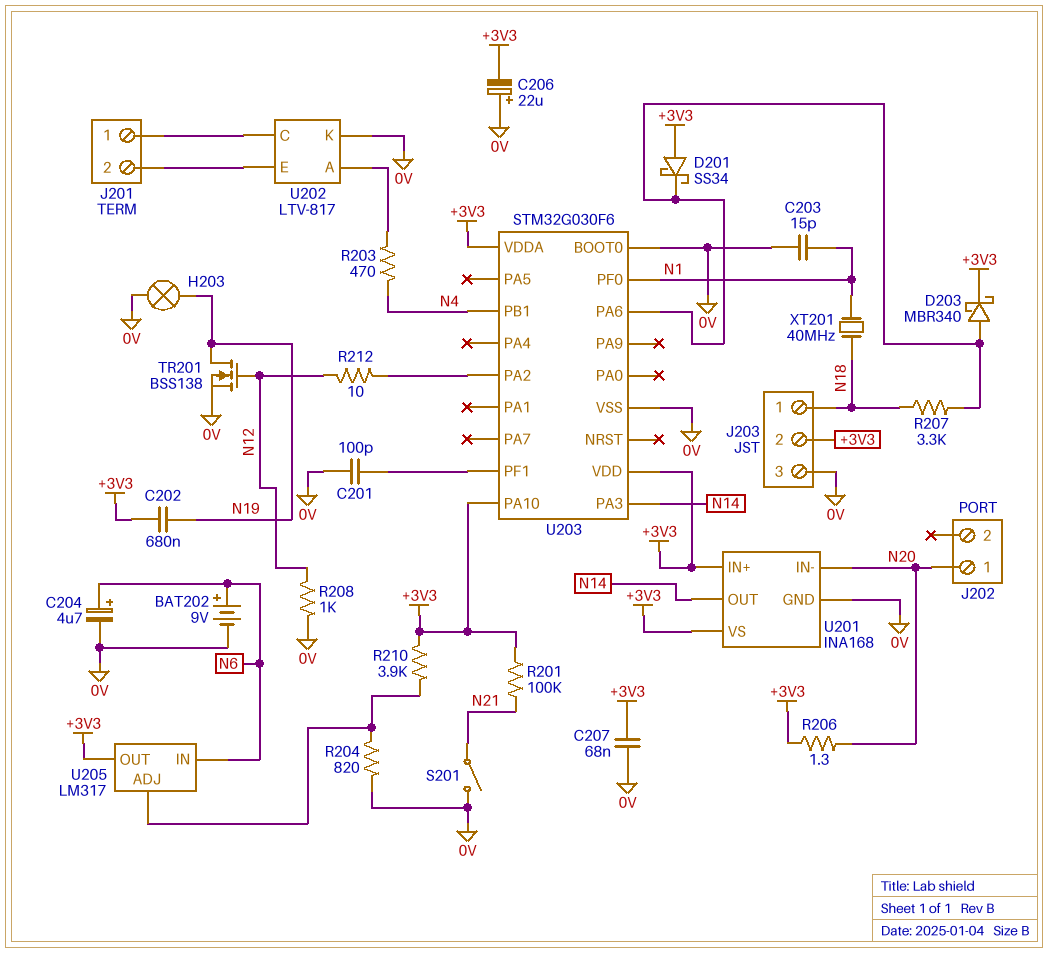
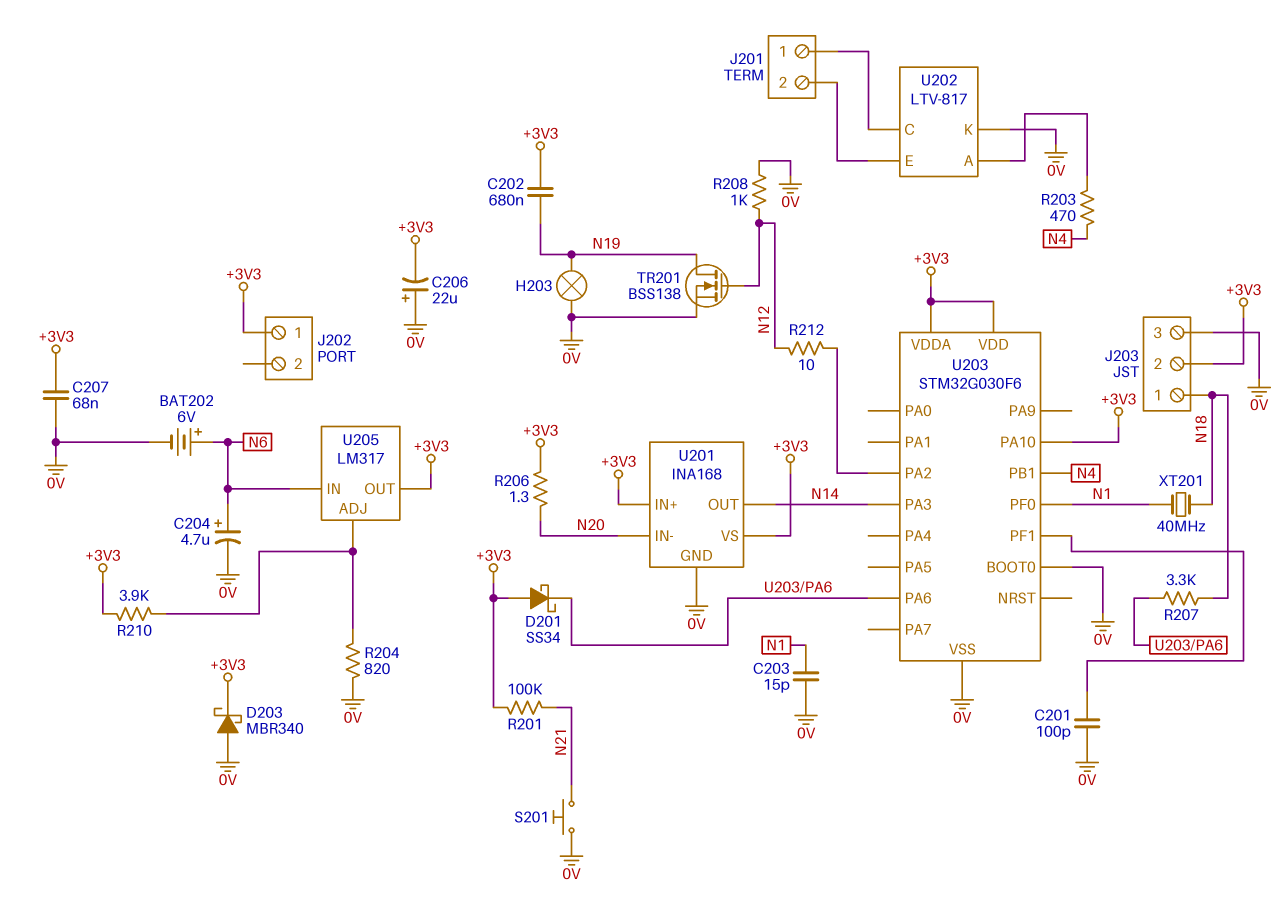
BAT202: 9V (plus N6, minus 0V) -> 6V (plus N6, minus 0V)
D203: schottky MBR340 (A U203/PA6, K +3V3) -> schottky MBR340 (A 0V, K +3V3)
J202 pin 1: N20 -> +3V3
S201: switch (0V, N21) -> button (0V, N21)

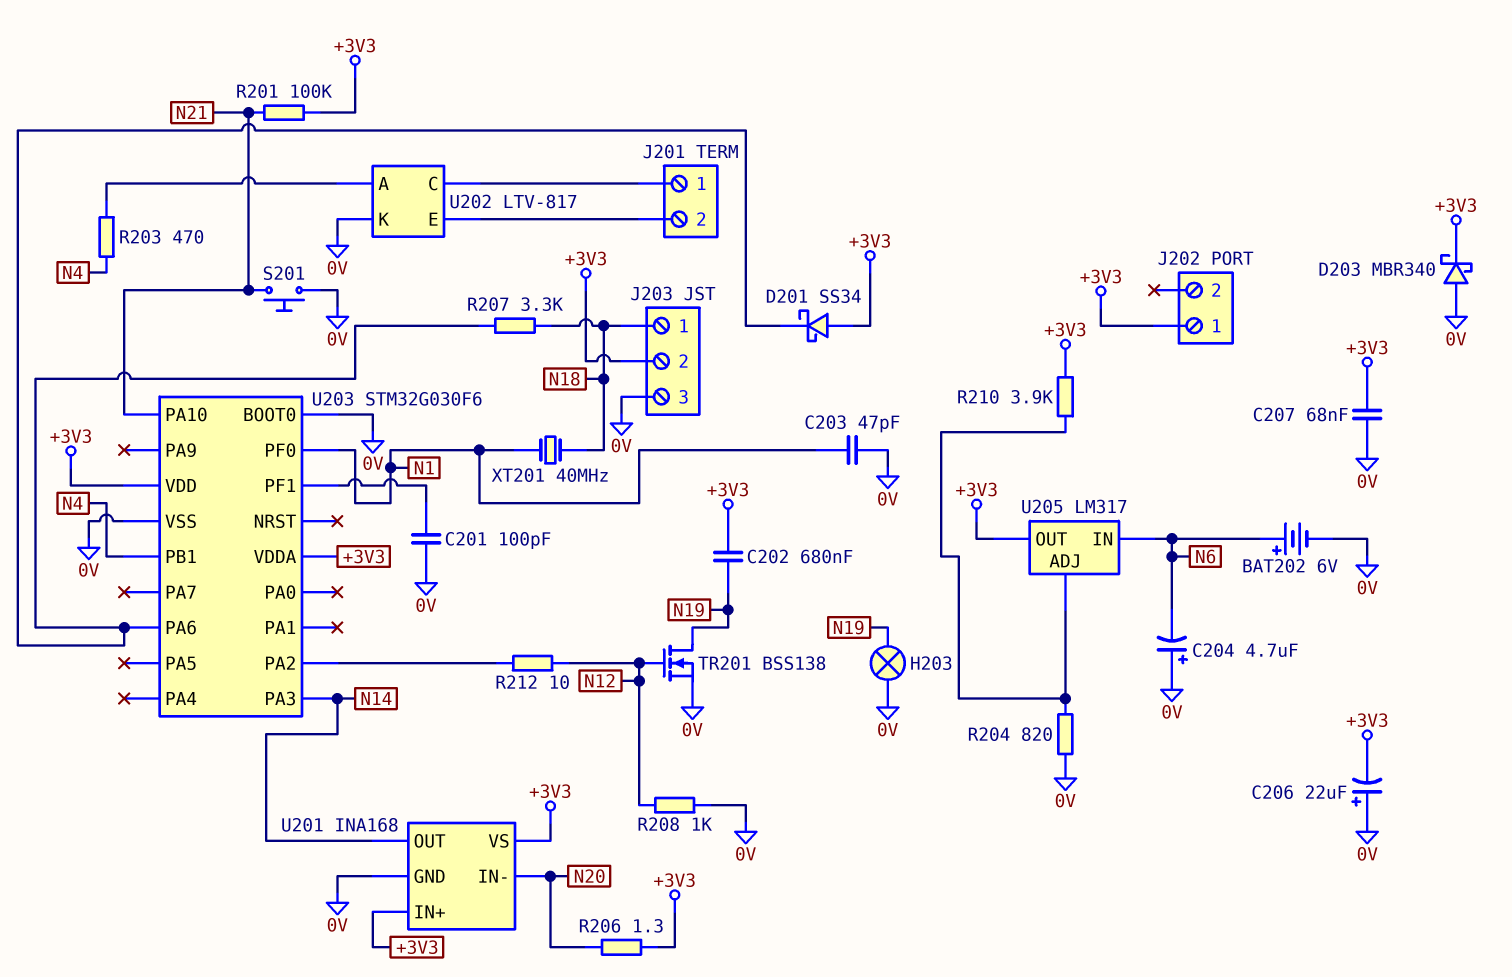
C203: 15pF (0V, N1) -> 47pF (0V, N1)
C204: 4.7uF (plus N6, minus 0V) -> 4.7uF (plus 0V, minus N6)
U203 pin PA10: +3V3 -> N21

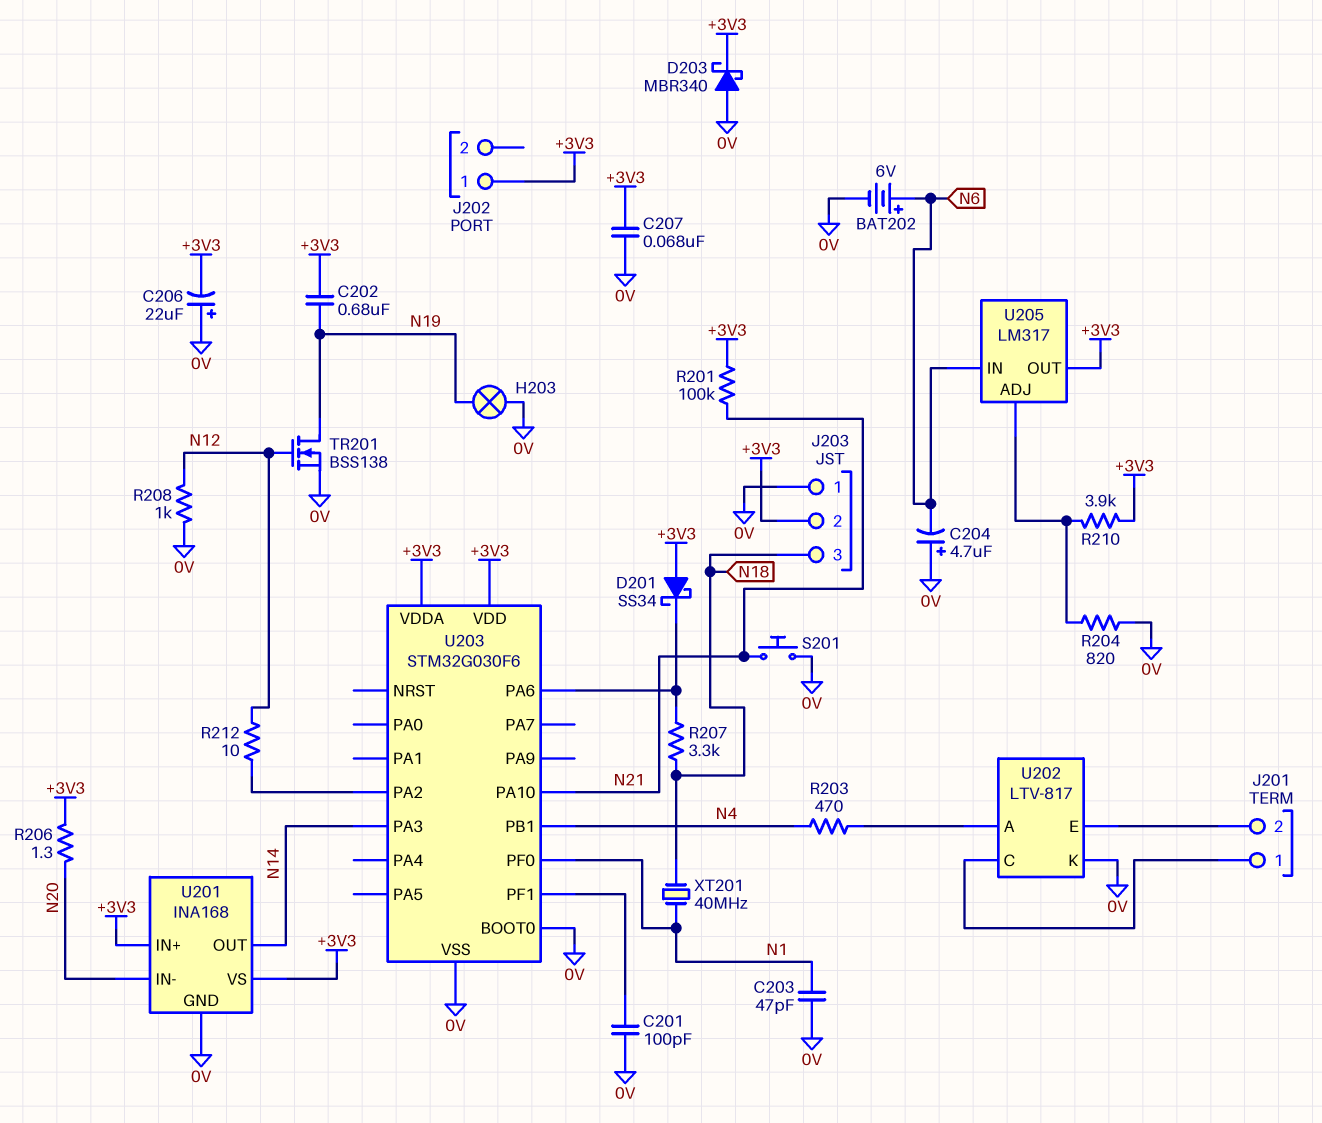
J203 pin 1: N18 -> 0V
J203 pin 3: 0V -> N18

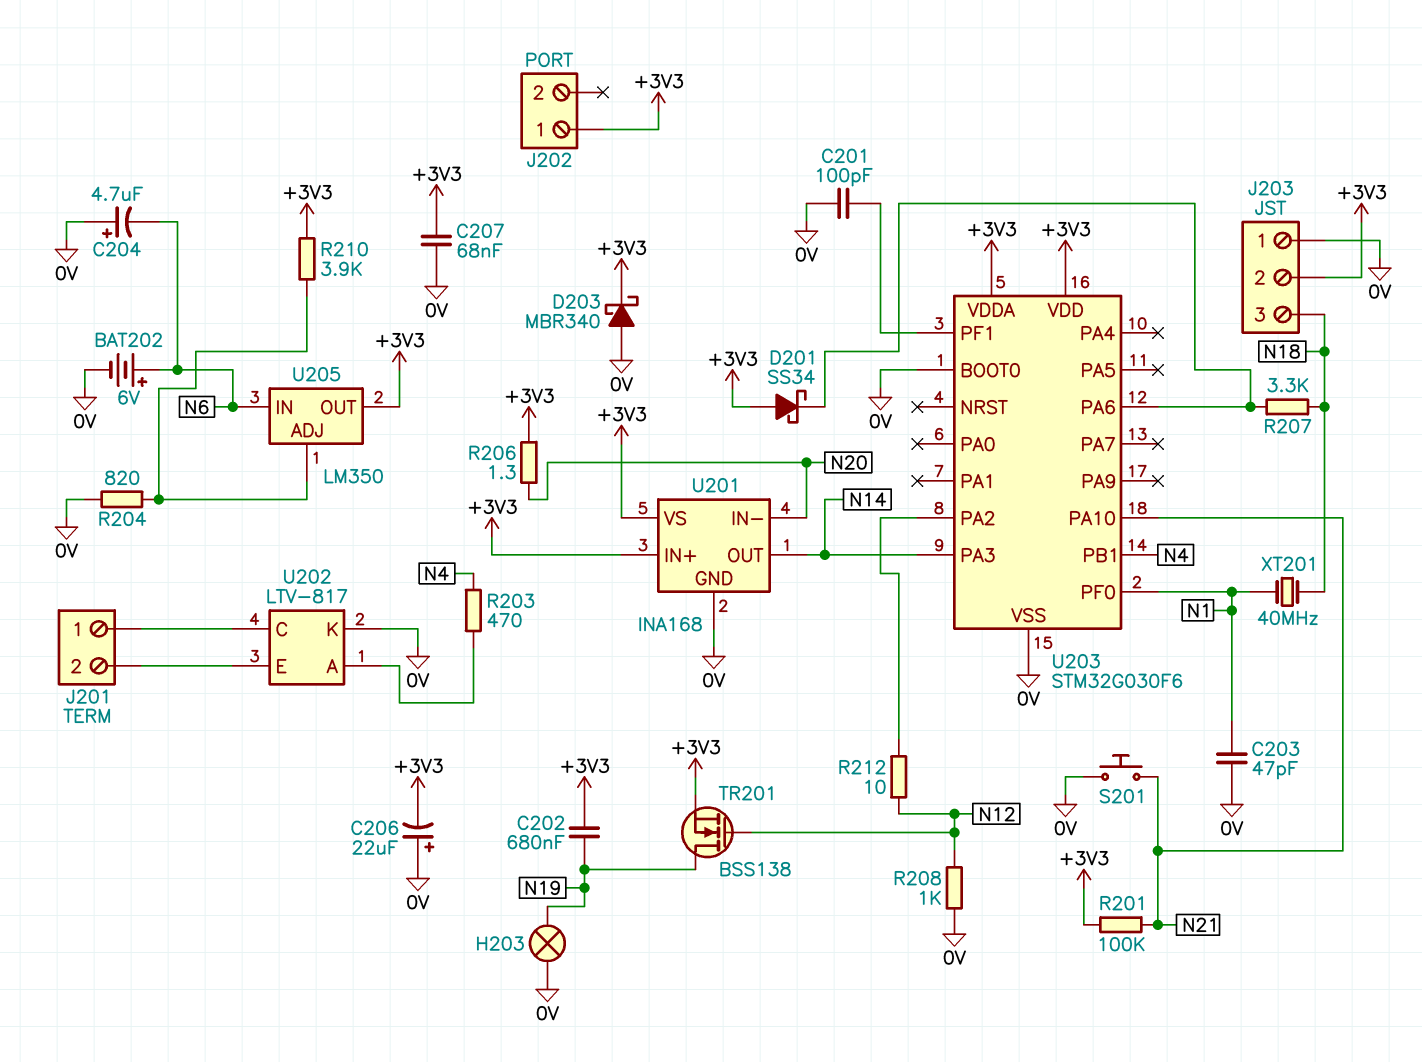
TR201: NMOS BSS138 (G N12, D N19, S 0V) -> NMOS BSS138 (G N12, D N19, S +3V3)
U205: LM317 -> LM350

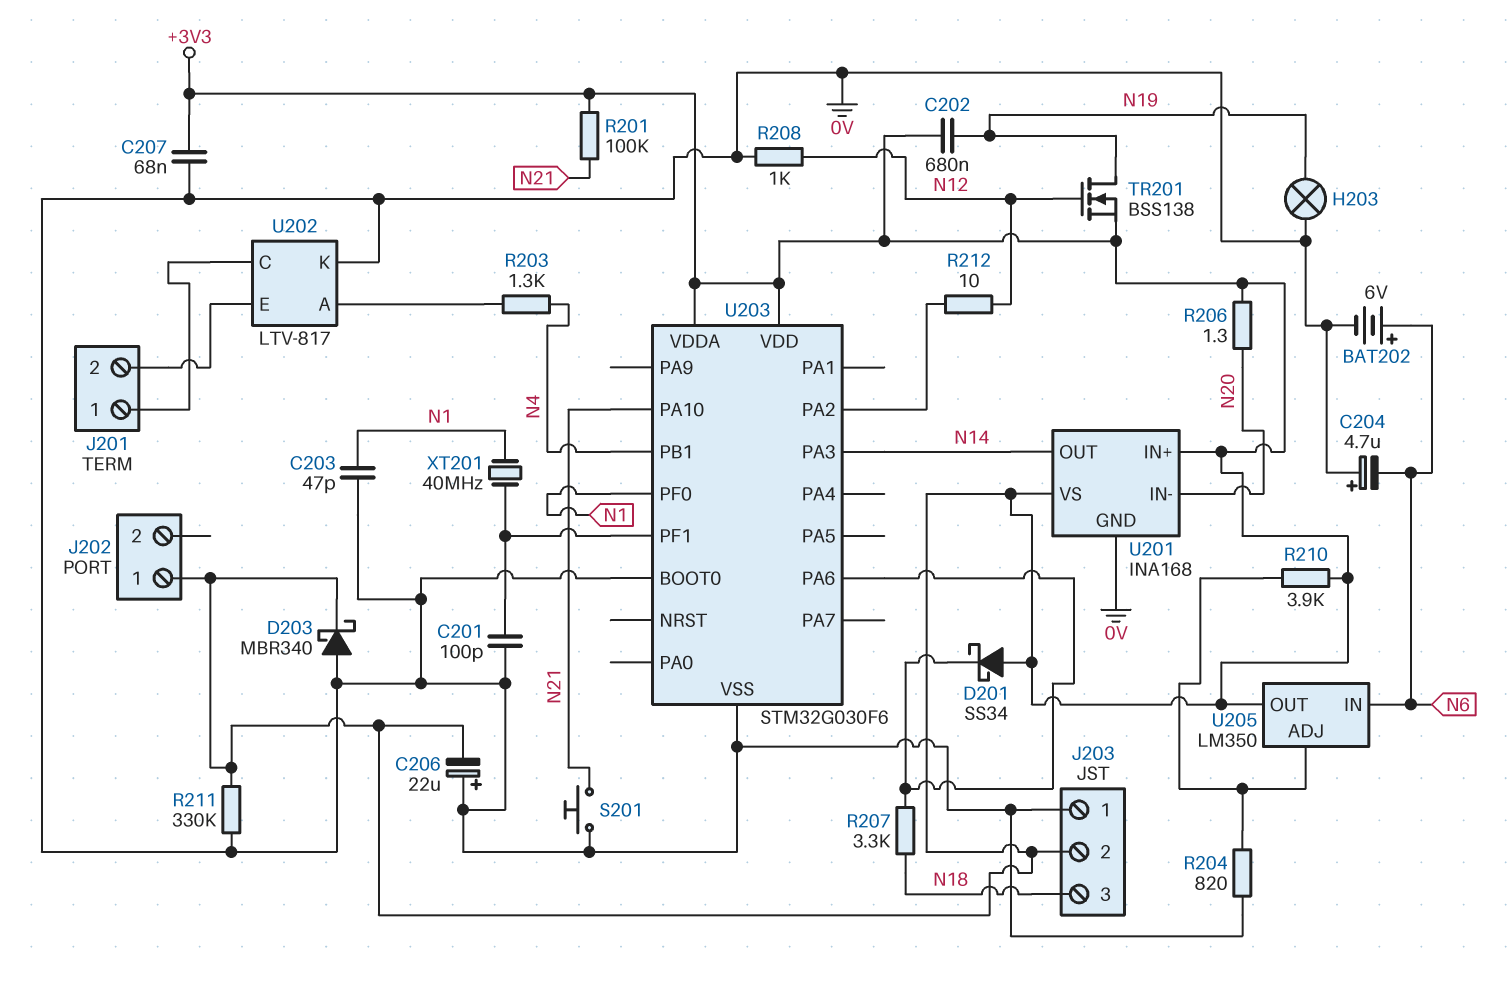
R203: 470 (N4, U202/A) -> 1.3k (N4, U202/A)
R211: none -> 330k (+3V3, 0V)
XT201: 40MHz (N1, N18) -> 40MHz (N1, U203/PF1)

